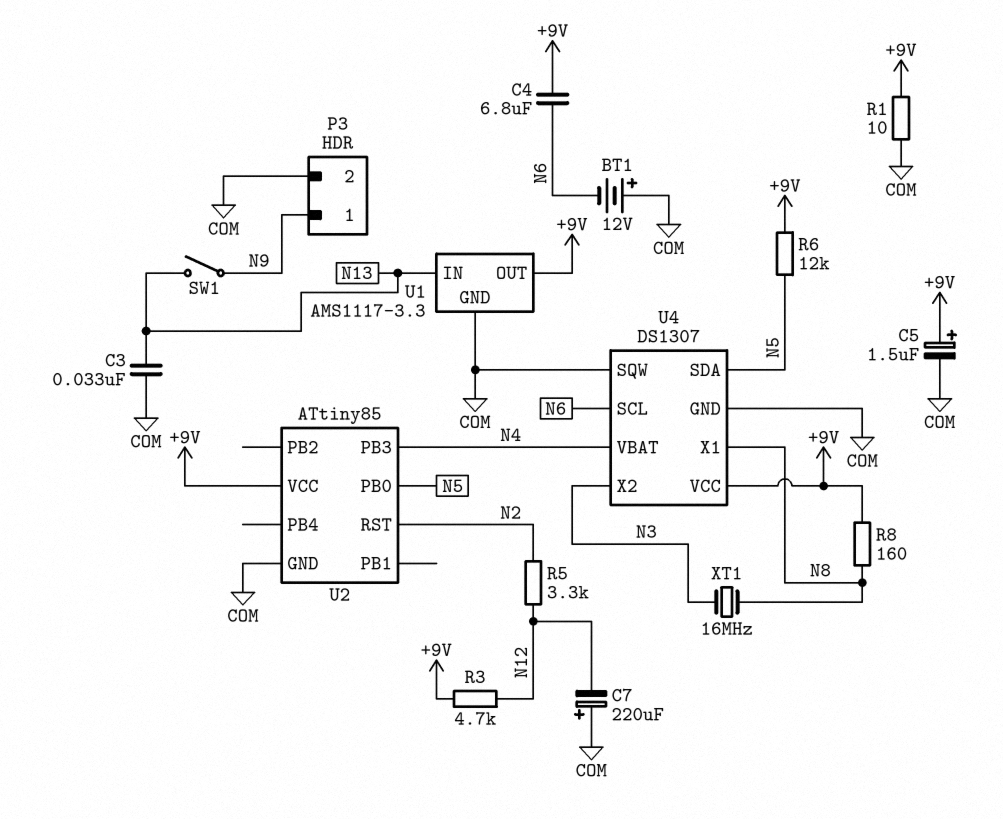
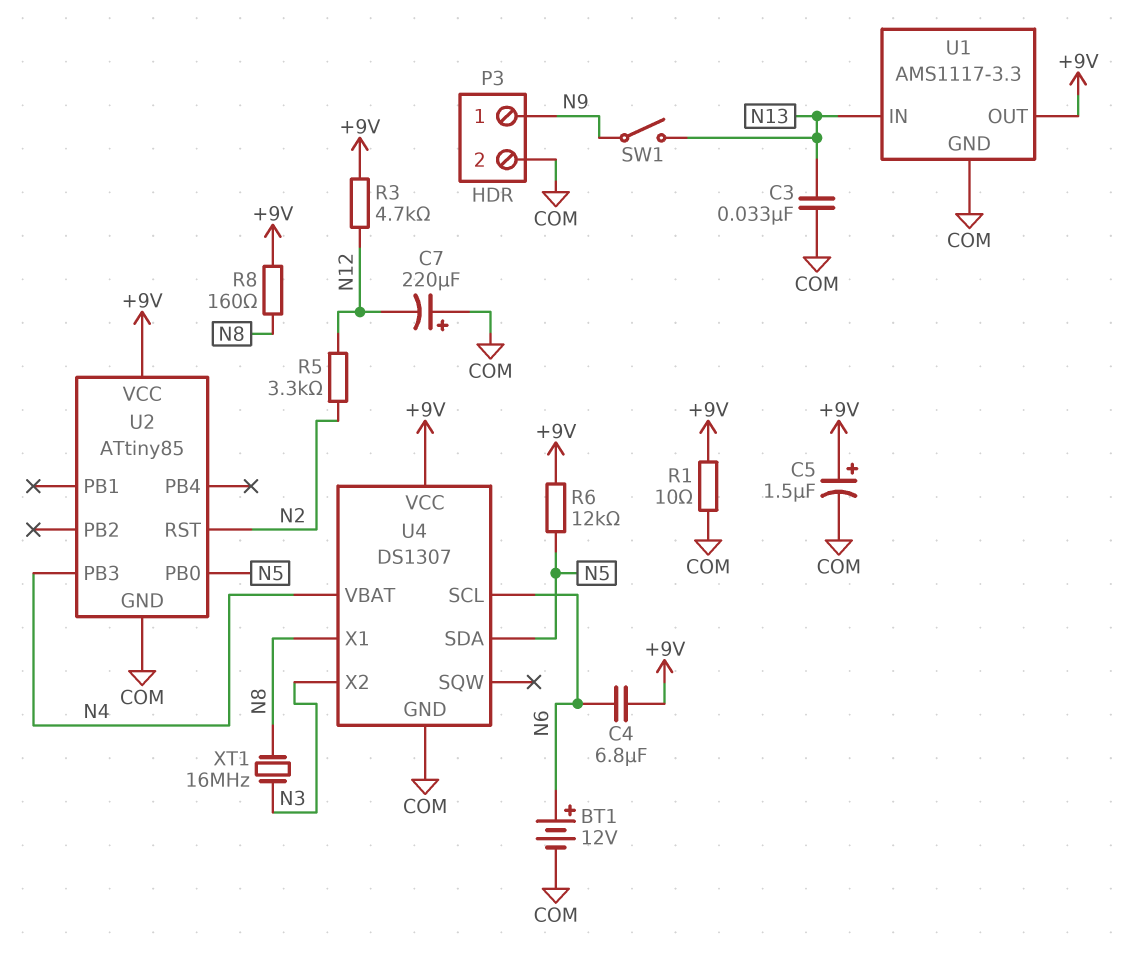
BT1: 12V (plus COM, minus N6) -> 12V (plus N6, minus COM)
U4 pin SQW: COM -> none

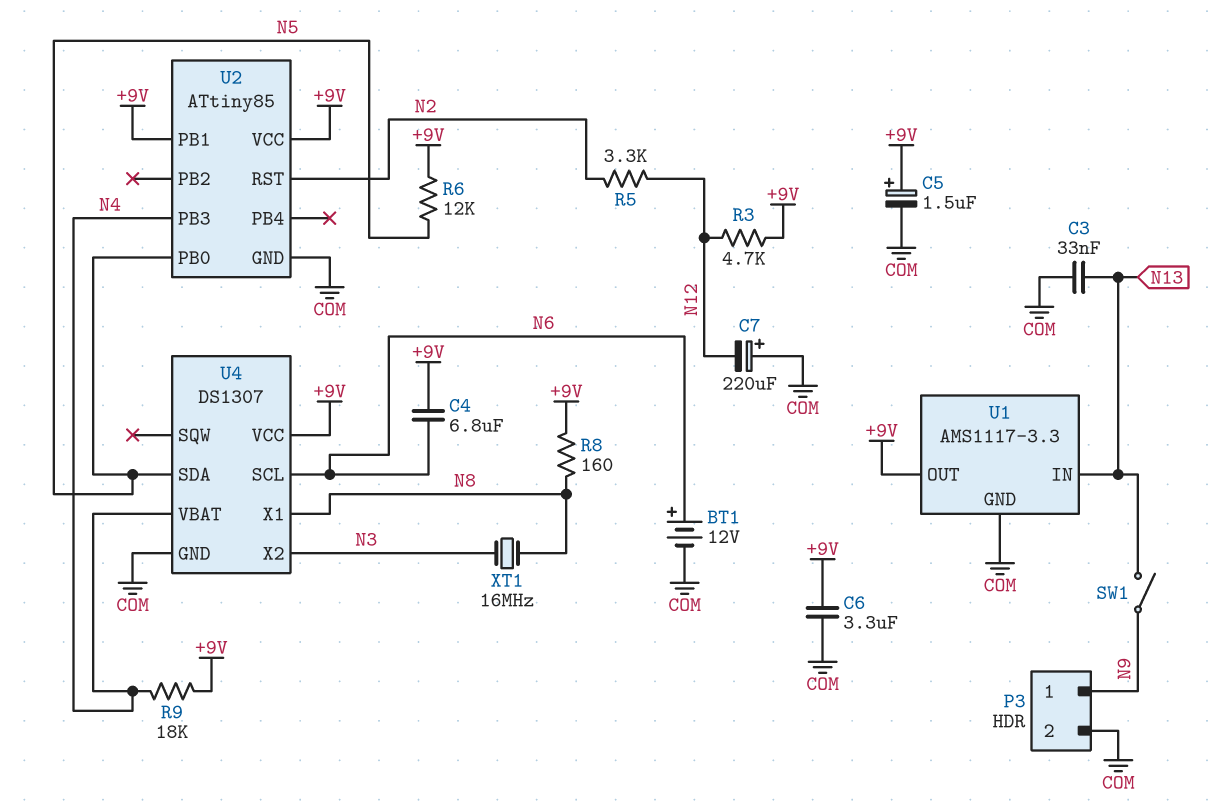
C6: none -> 3.3uF (+9V, COM)
R1: 10 (+9V, COM) -> none
R9: none -> 18k (+9V, N4)
U2 pin PB1: none -> +9V

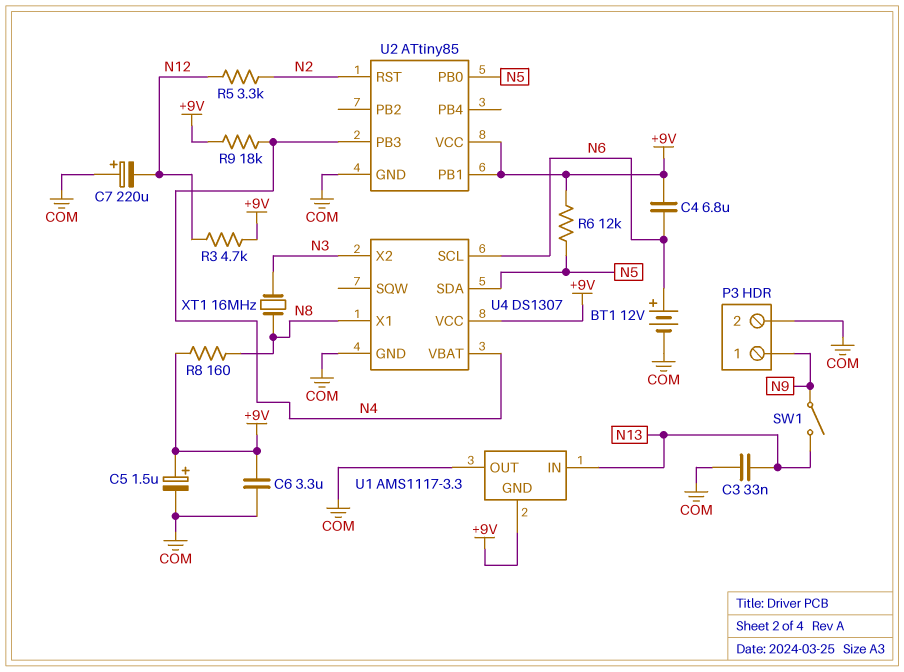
U1 pin GND: COM -> +9V
U1 pin OUT: +9V -> COM

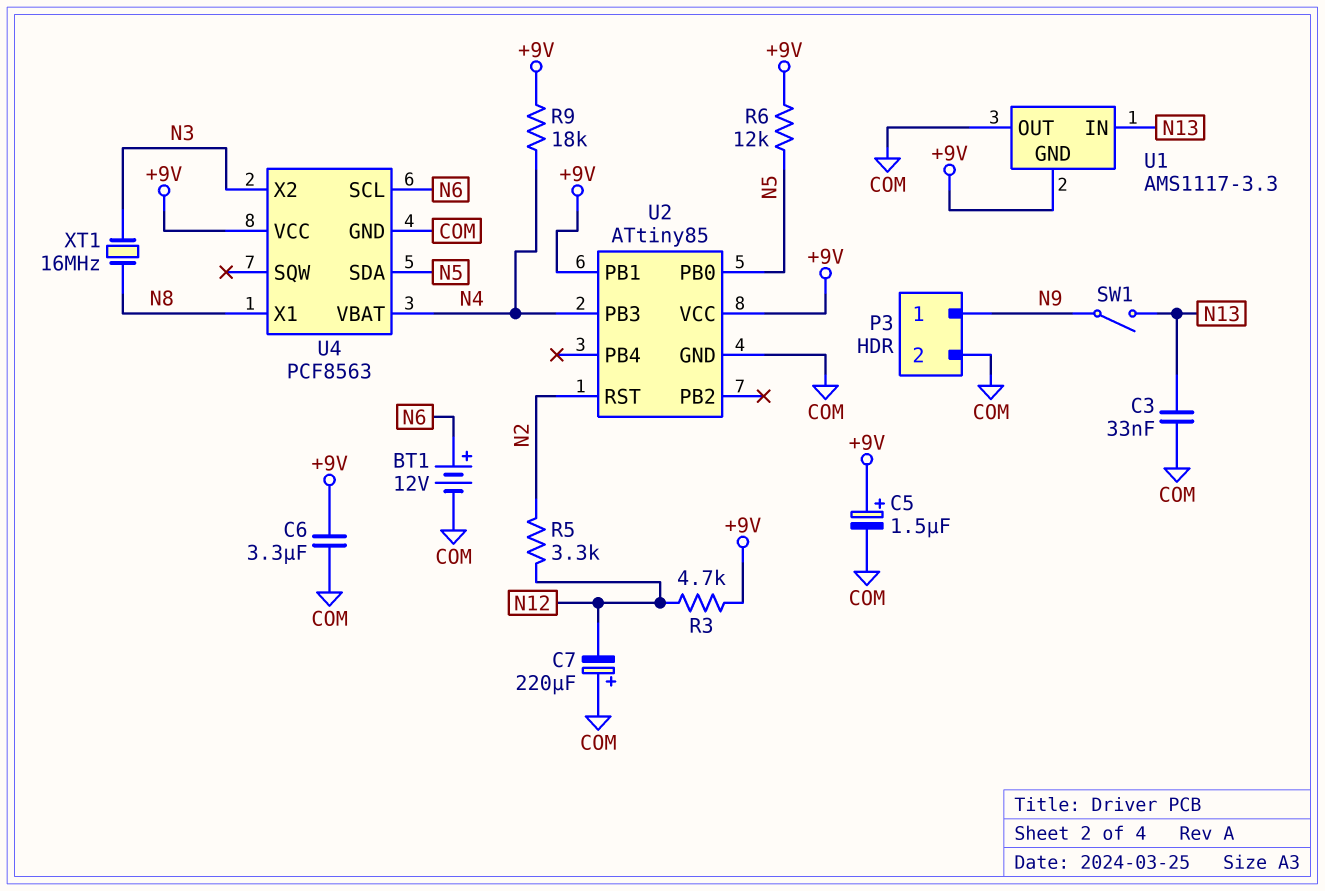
C4: 6.8uF (+9V, N6) -> none
R8: 160 (+9V, N8) -> none
U4: DS1307 -> PCF8563

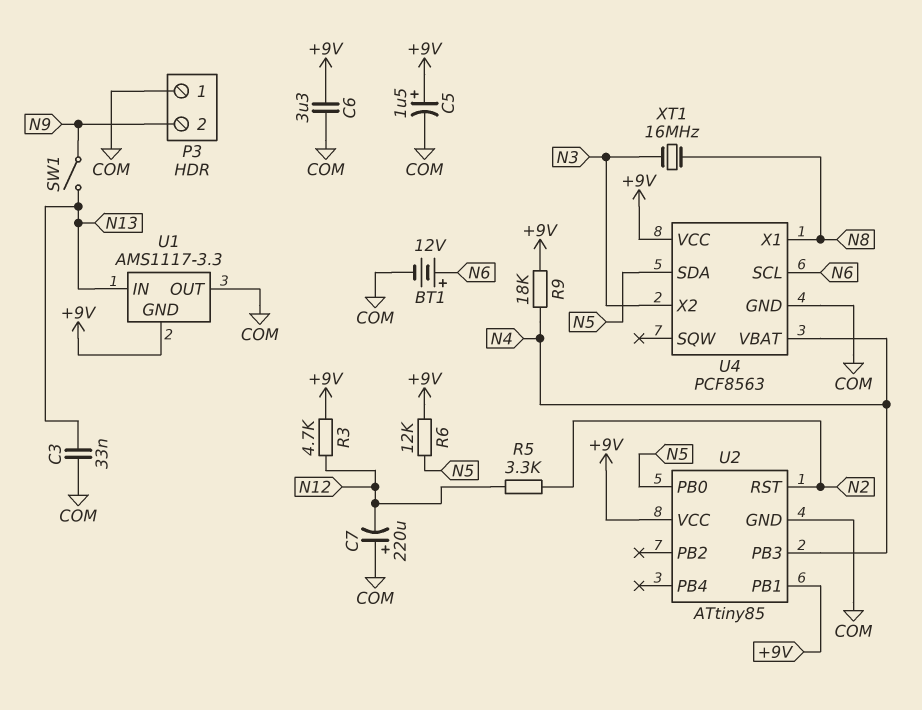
P3 pin 1: N9 -> COM
P3 pin 2: COM -> N9

